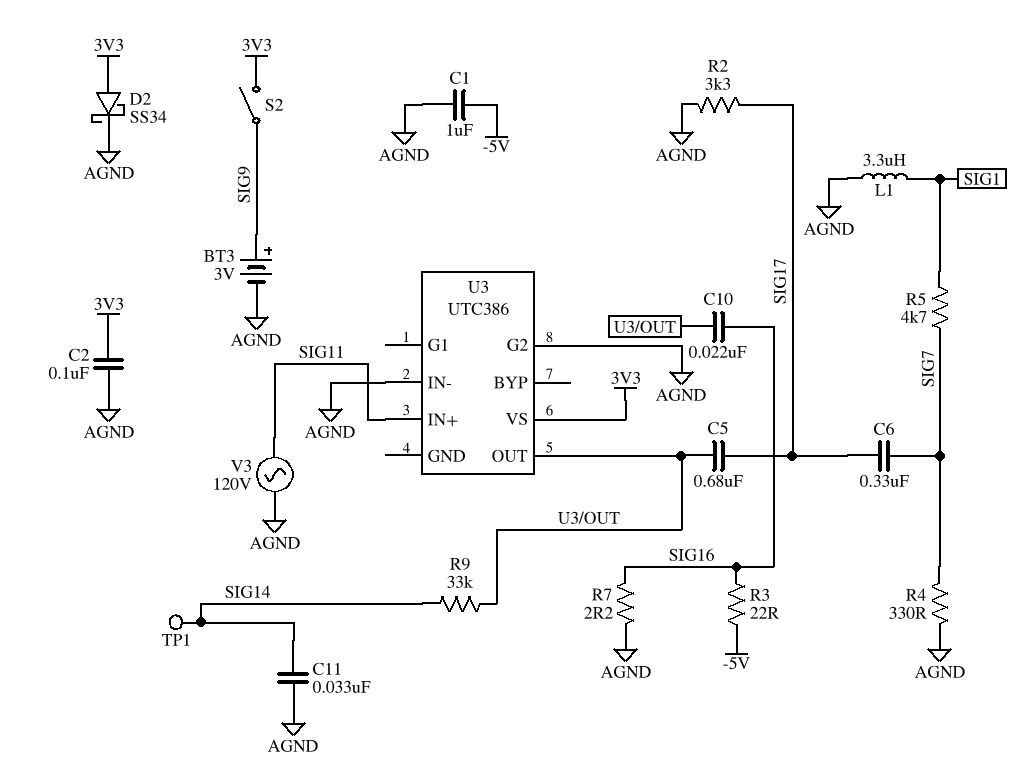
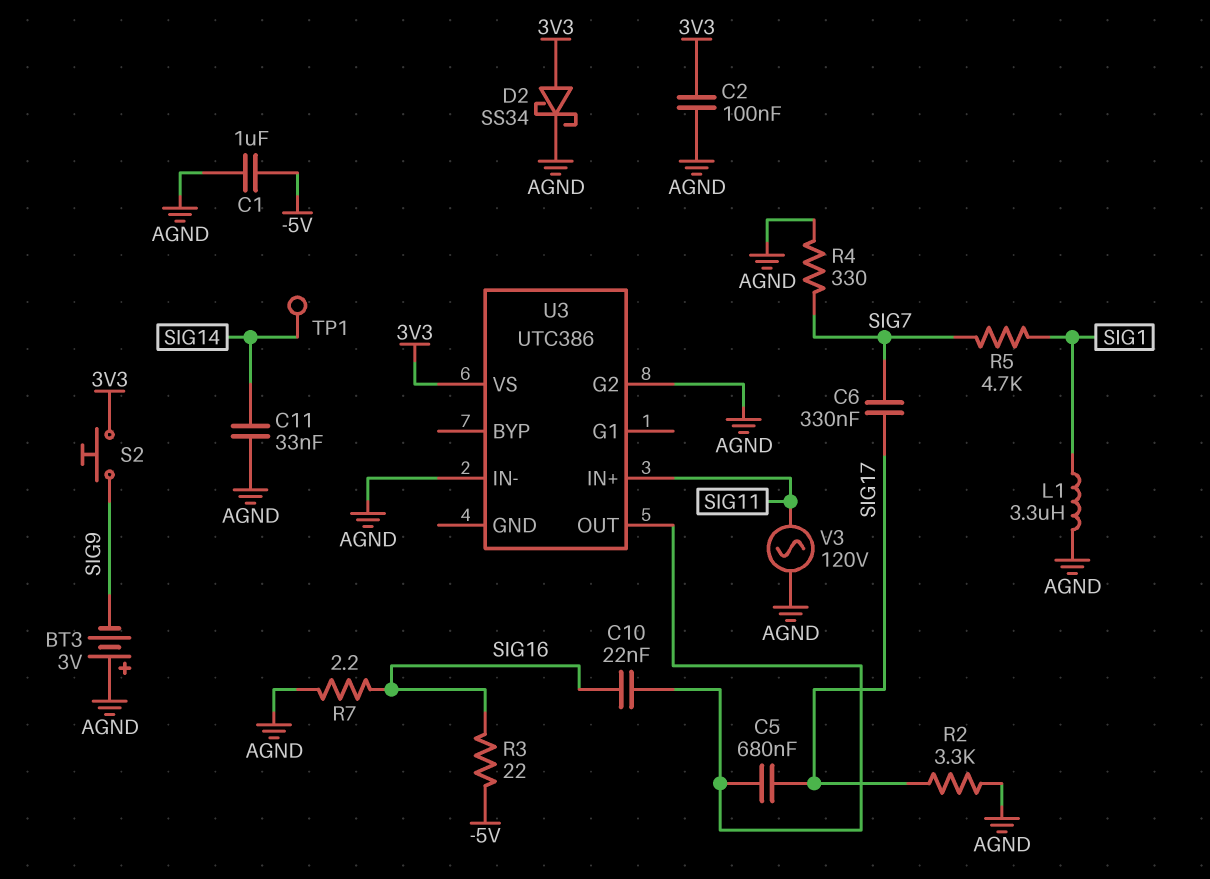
BT3: 3V (plus SIG9, minus AGND) -> 3V (plus AGND, minus SIG9)
R9: 33k (SIG14, U3/OUT) -> none
S2: switch (3V3, SIG9) -> button (3V3, SIG9)

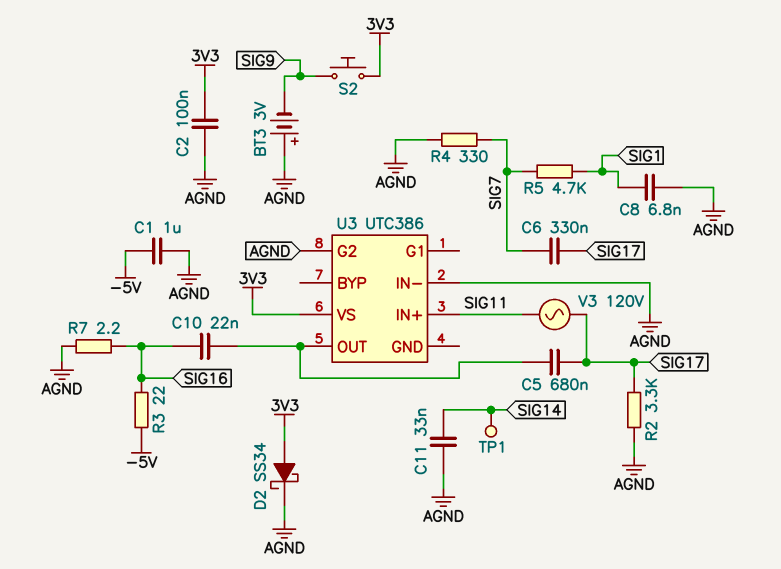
C8: none -> 6.8nF (AGND, SIG1)
L1: 3.3uH (AGND, SIG1) -> none
V3: AC 120V (AGND, SIG11) -> AC 120V (SIG11, SIG17)

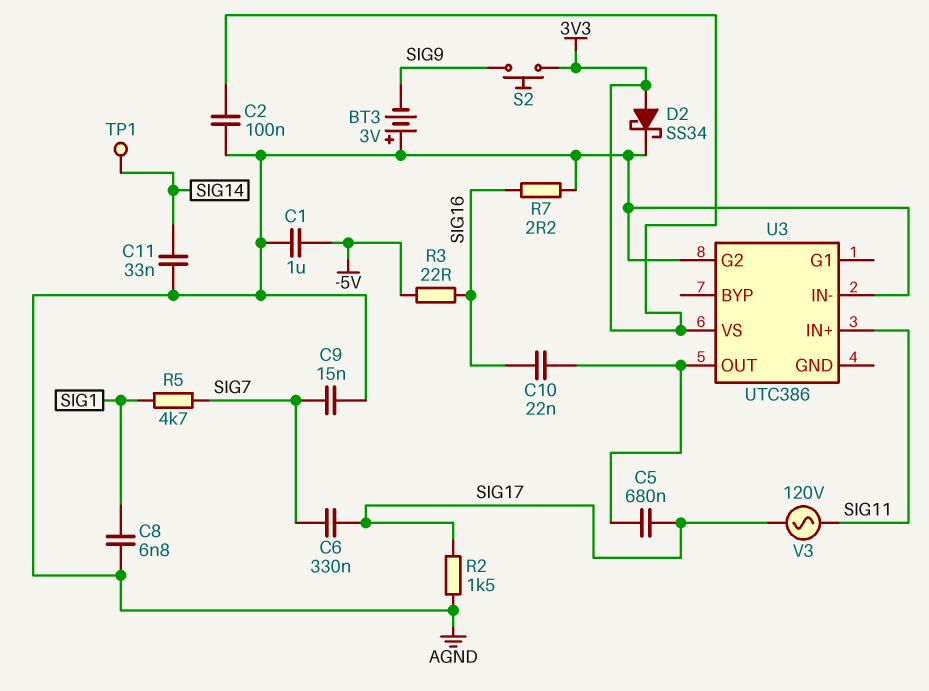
C9: none -> 15nF (AGND, SIG7)
R2: 3.3k (AGND, SIG17) -> 1.5k (AGND, SIG17)
R4: 330 (AGND, SIG7) -> none

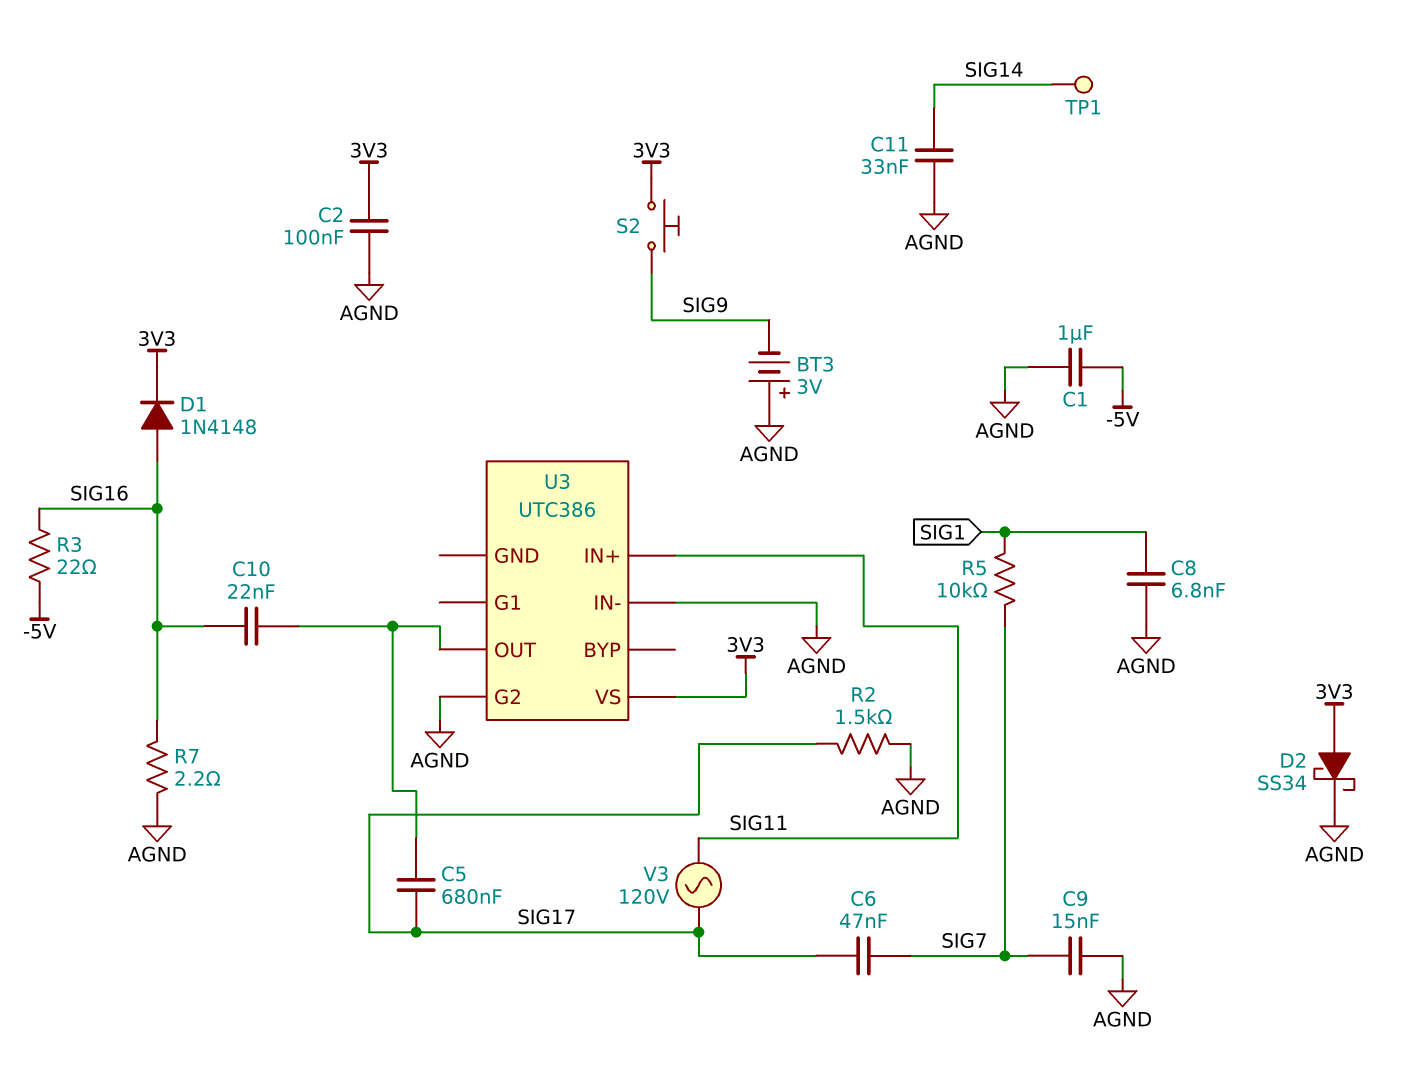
C6: 330nF (SIG7, SIG17) -> 47nF (SIG7, SIG17)
D1: none -> diode 1N4148 (A SIG16, K 3V3)
R5: 4.7k (SIG1, SIG7) -> 10k (SIG1, SIG7)

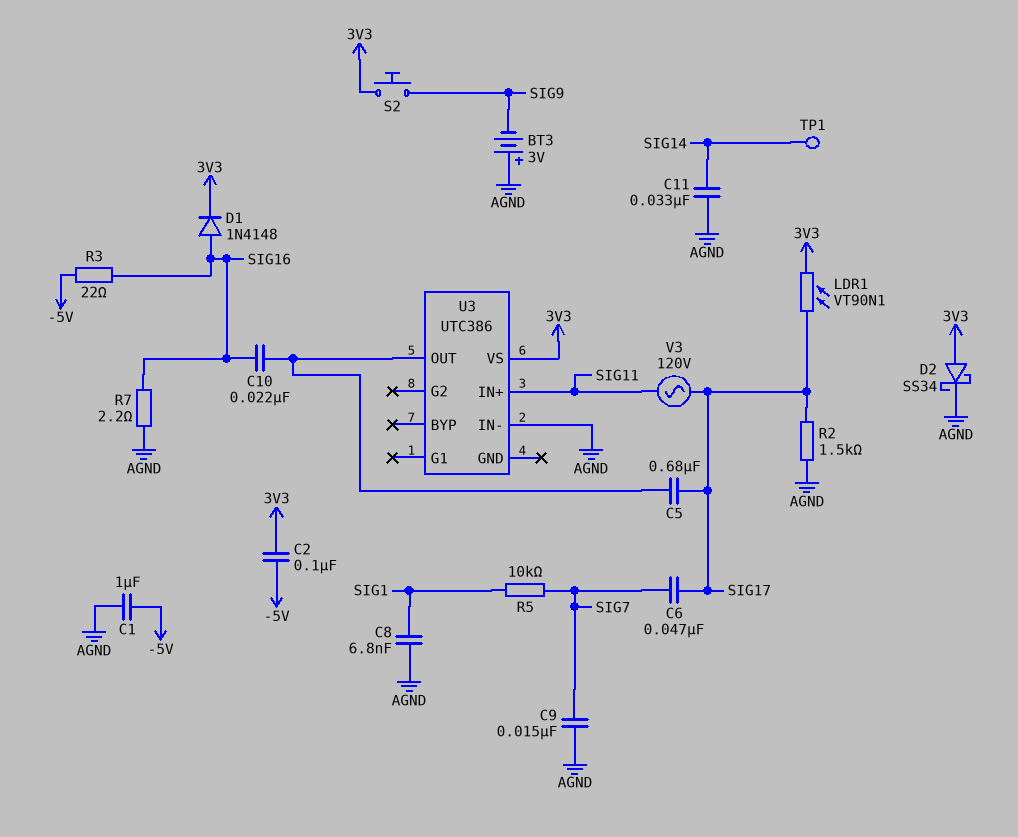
C2: 100nF (3V3, AGND) -> 100nF (-5V, 3V3)
LDR1: none -> VT90N1 (3V3, SIG17)
U3 pin G2: AGND -> none

